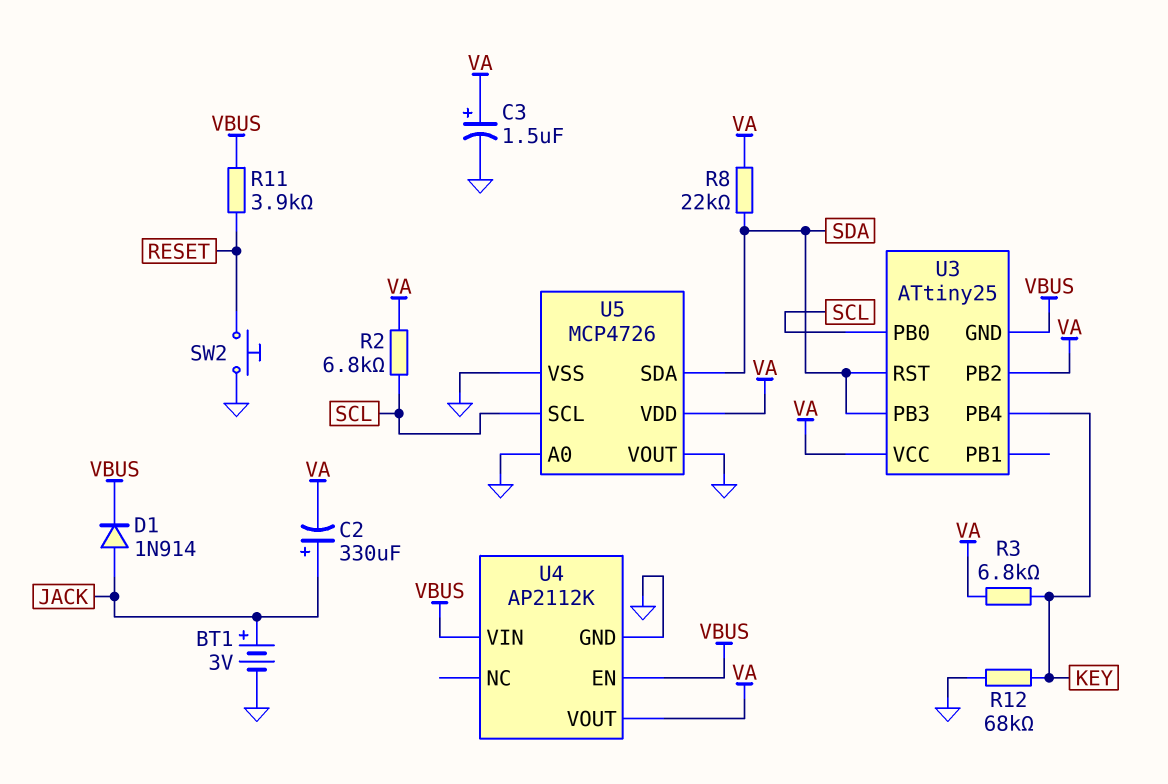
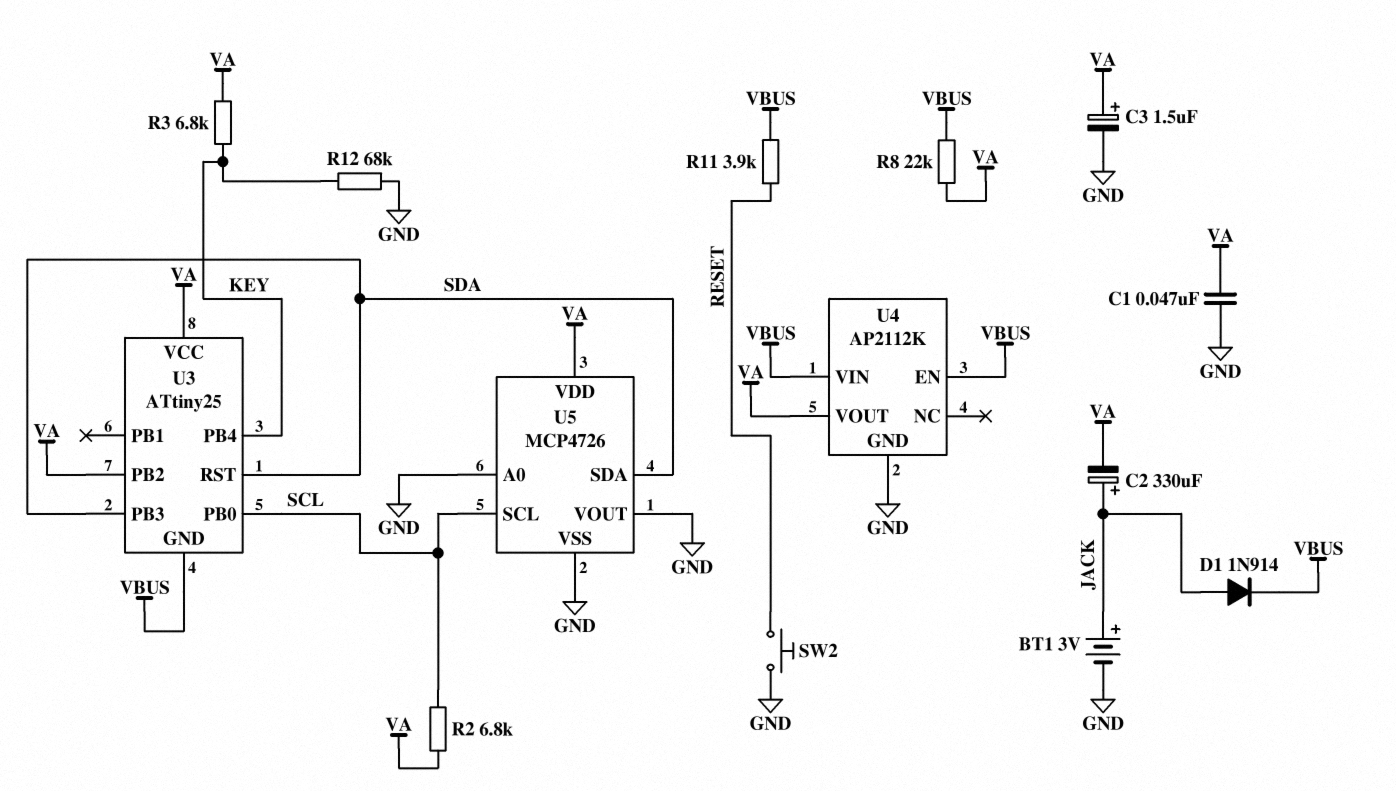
C1: none -> 47nF (GND, VA)
R8: 22k (SDA, VA) -> 22k (VA, VBUS)

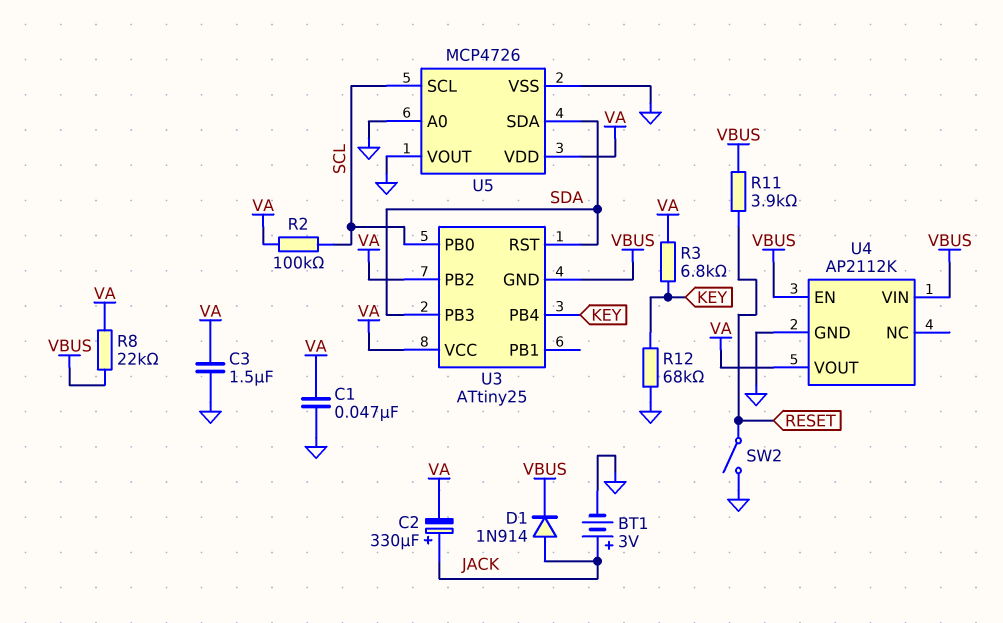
C3: 1.5uF (plus VA, minus GND) -> 1.5uF (GND, VA)
R2: 6.8k (SCL, VA) -> 100k (SCL, VA)
SW2: button (GND, RESET) -> switch (GND, RESET)

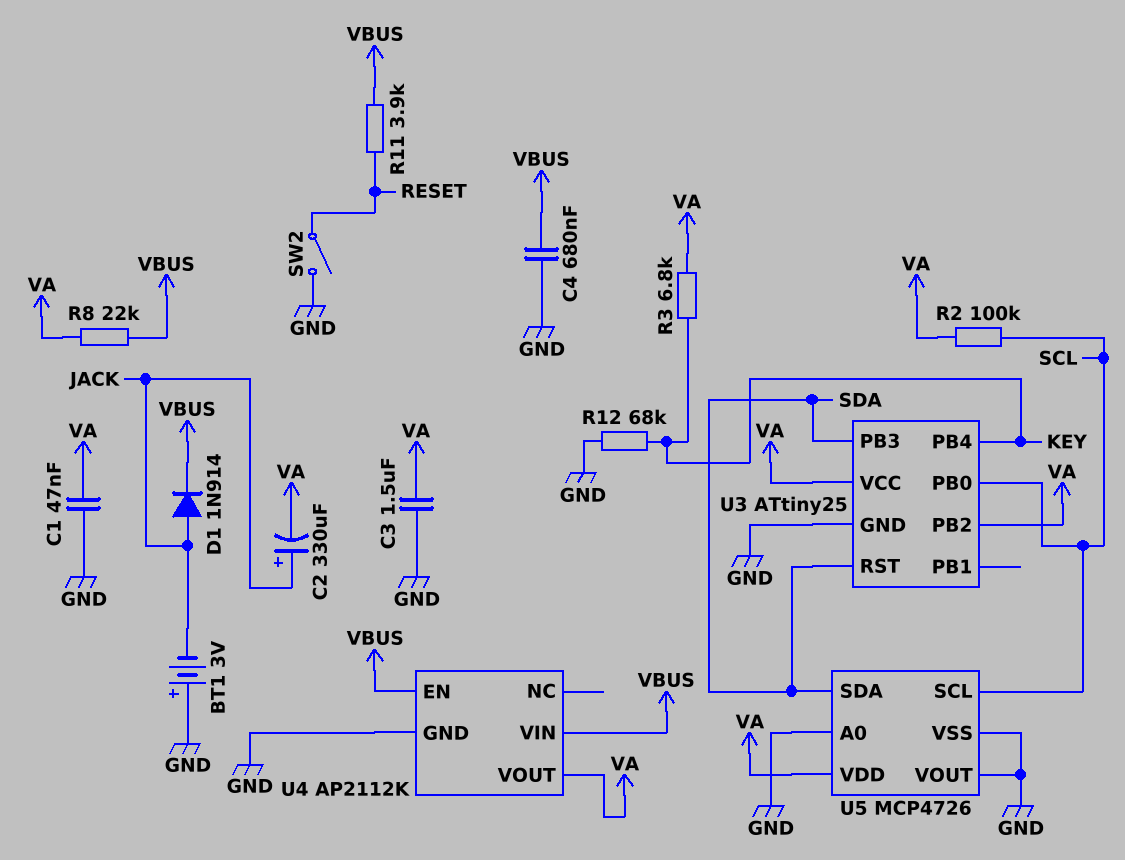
BT1: 3V (plus JACK, minus GND) -> 3V (plus GND, minus JACK)
C4: none -> 680nF (GND, VBUS)
U3 pin GND: VBUS -> GND

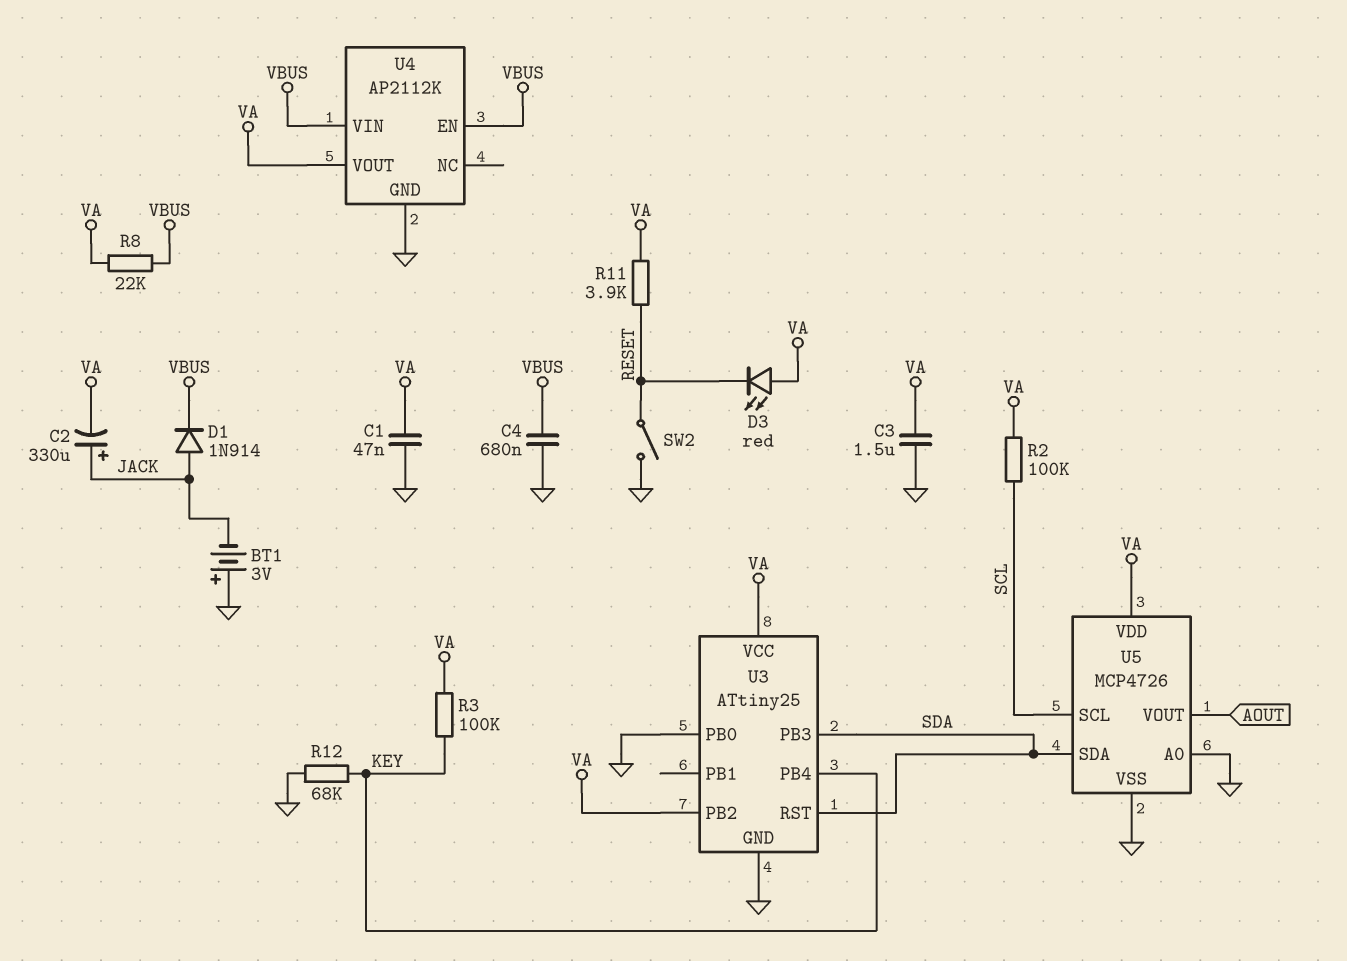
D3: none -> LED red (A VA, K RESET)
R3: 6.8k (KEY, VA) -> 100k (KEY, VA)
R11: 3.9k (RESET, VBUS) -> 3.9k (RESET, VA)
U3 pin PB0: SCL -> GND
U5 pin VOUT: GND -> AOUT

